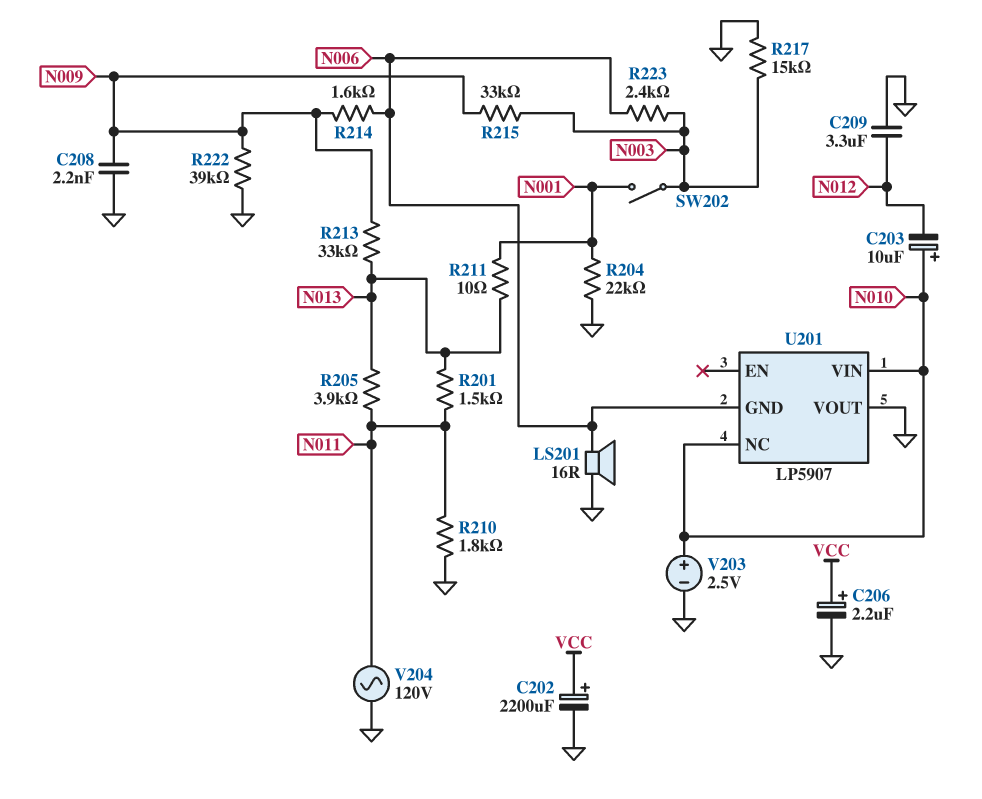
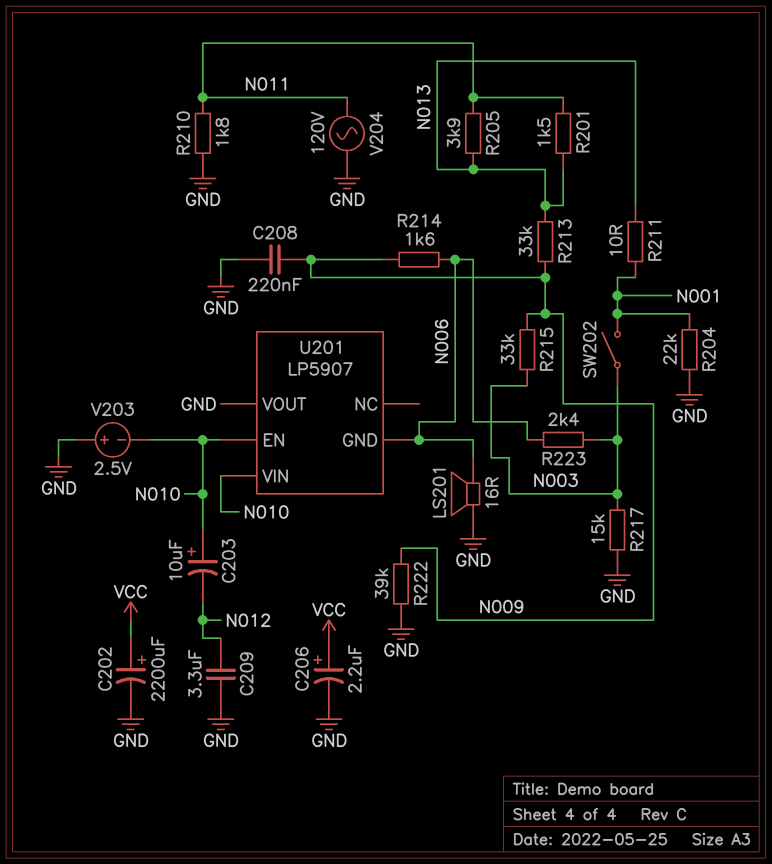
C208: 2.2nF (GND, N009) -> 220nF (GND, N009)
U201 pin EN: none -> N010
U201 pin NC: N010 -> none
V203: 2.5V (plus N010, minus GND) -> 2.5V (plus GND, minus N010)

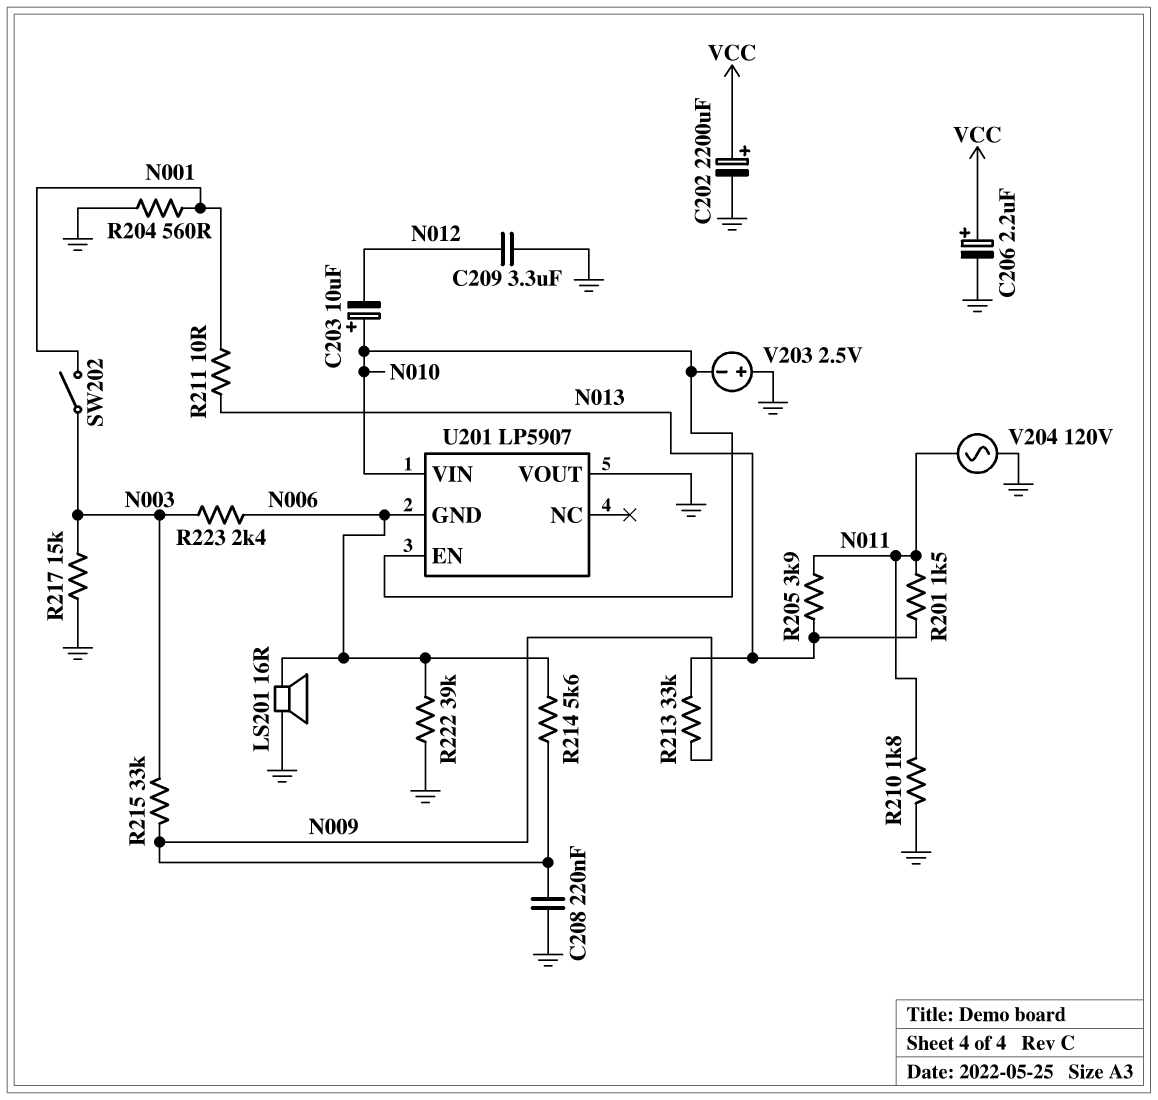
R204: 22k (GND, N001) -> 560 (GND, N001)
R214: 1.6k (N006, N009) -> 5.6k (N006, N009)
R222: 39k (GND, N009) -> 39k (GND, N006)

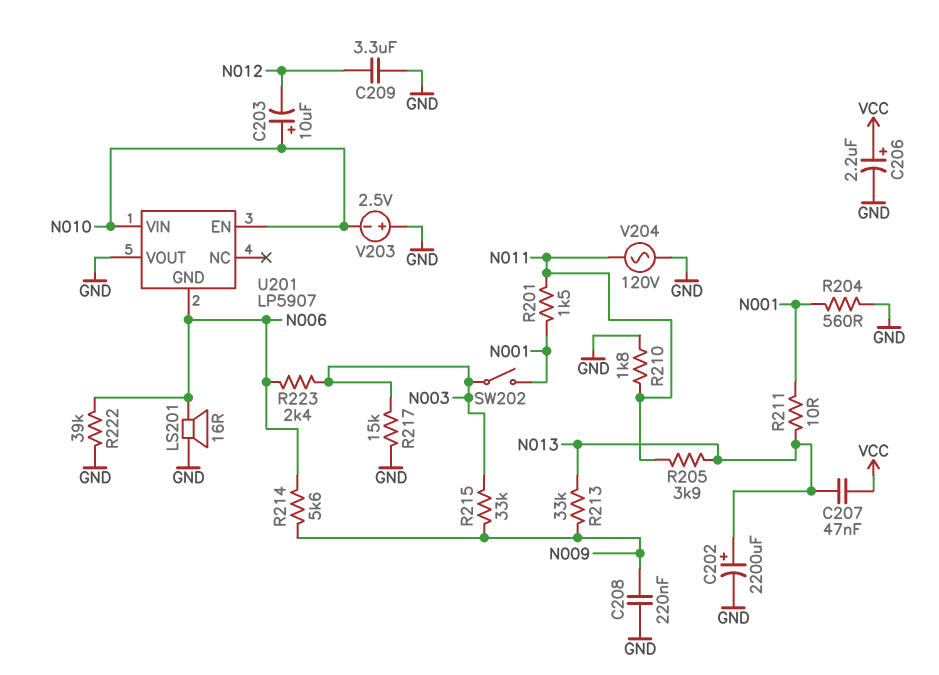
C202: 2200uF (plus VCC, minus GND) -> 2200uF (plus N013, minus GND)
C207: none -> 47nF (N013, VCC)
R201: 1.5k (N011, N013) -> 1.5k (N001, N011)

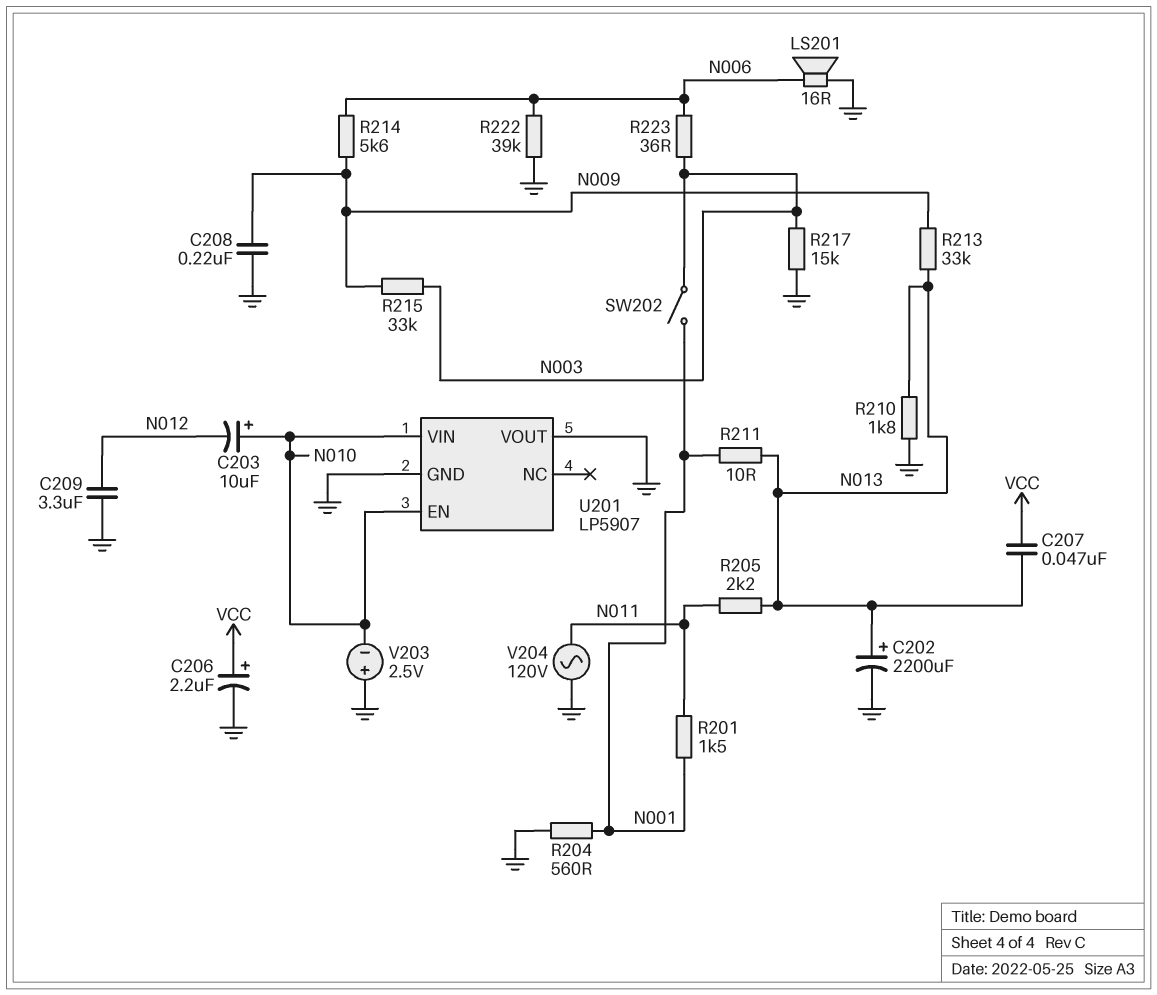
R205: 3.9k (N011, N013) -> 2.2k (N011, N013)
R210: 1.8k (GND, N011) -> 1.8k (GND, N013)
R223: 2.4k (N003, N006) -> 36 (N003, N006)
U201 pin GND: N006 -> GND

